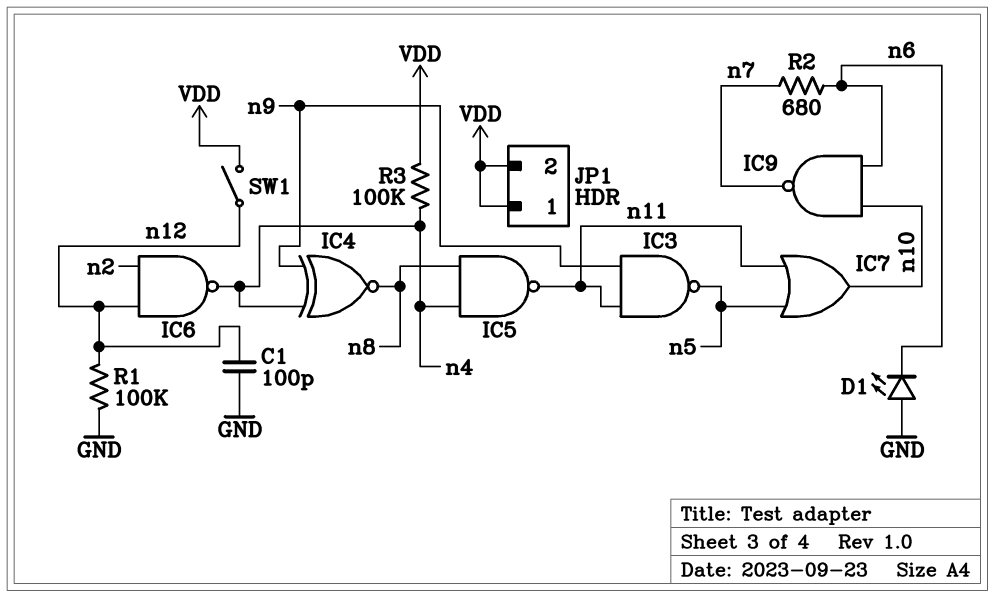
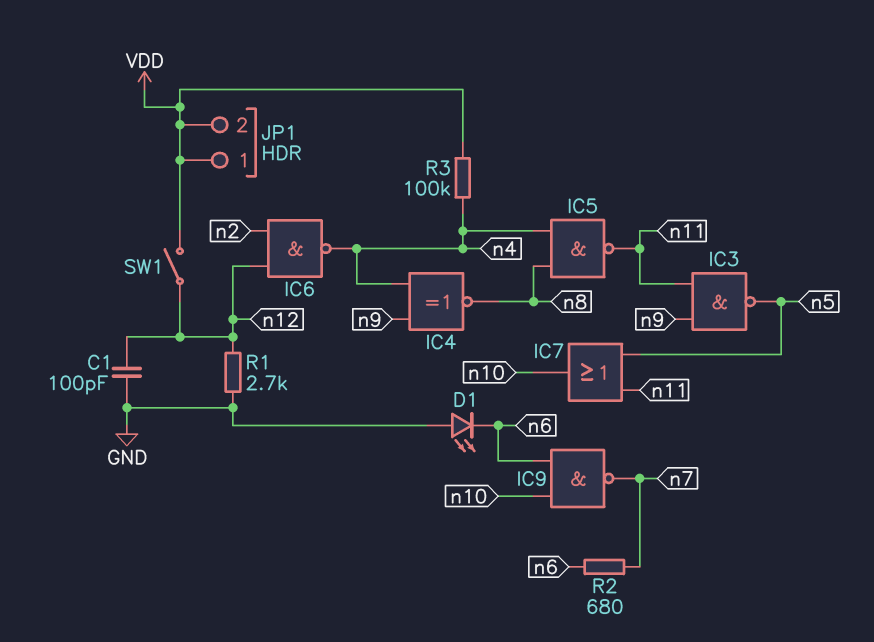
R1: 100k (GND, n12) -> 2.7k (GND, n12)

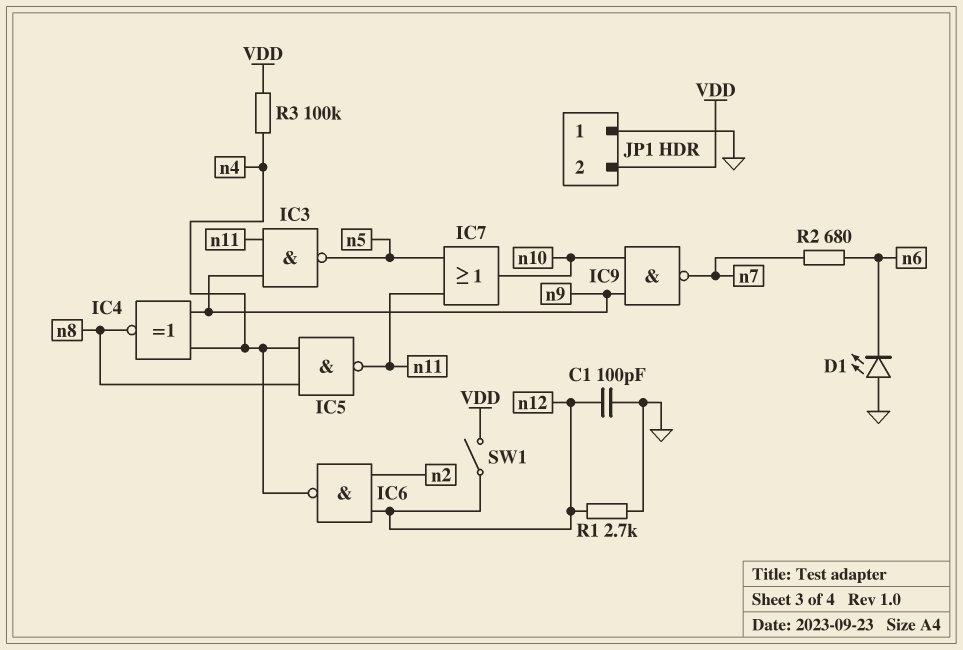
IC9: NAND (in n6, in n10, out n7) -> NAND (in n9, in n10, out n7)
JP1 pin 1: VDD -> GND

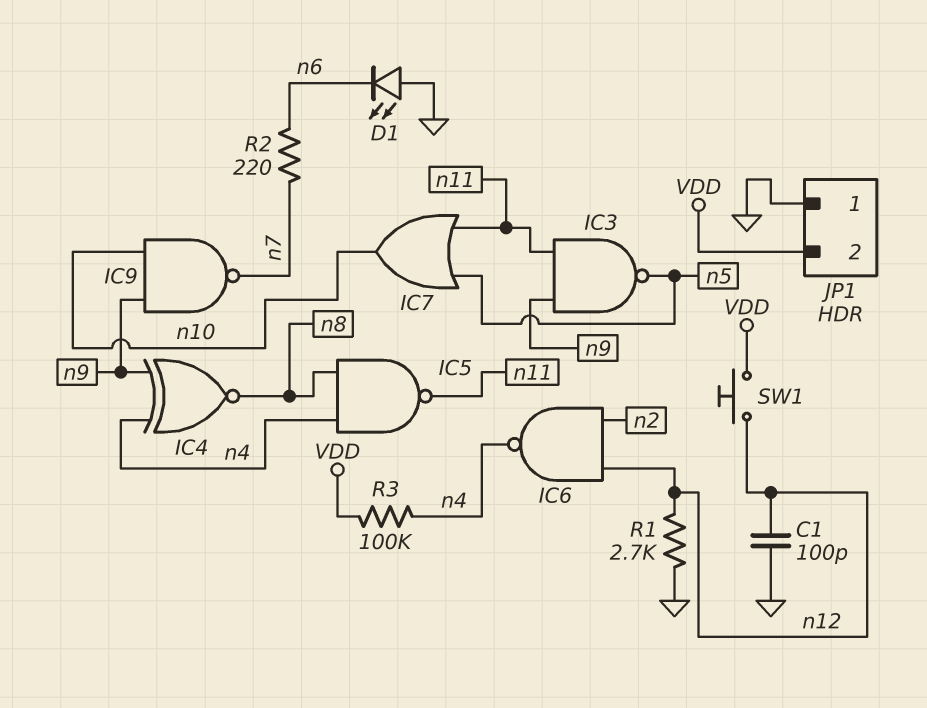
R2: 680 (n6, n7) -> 220 (n6, n7)
SW1: switch (VDD, n12) -> button (VDD, n12)

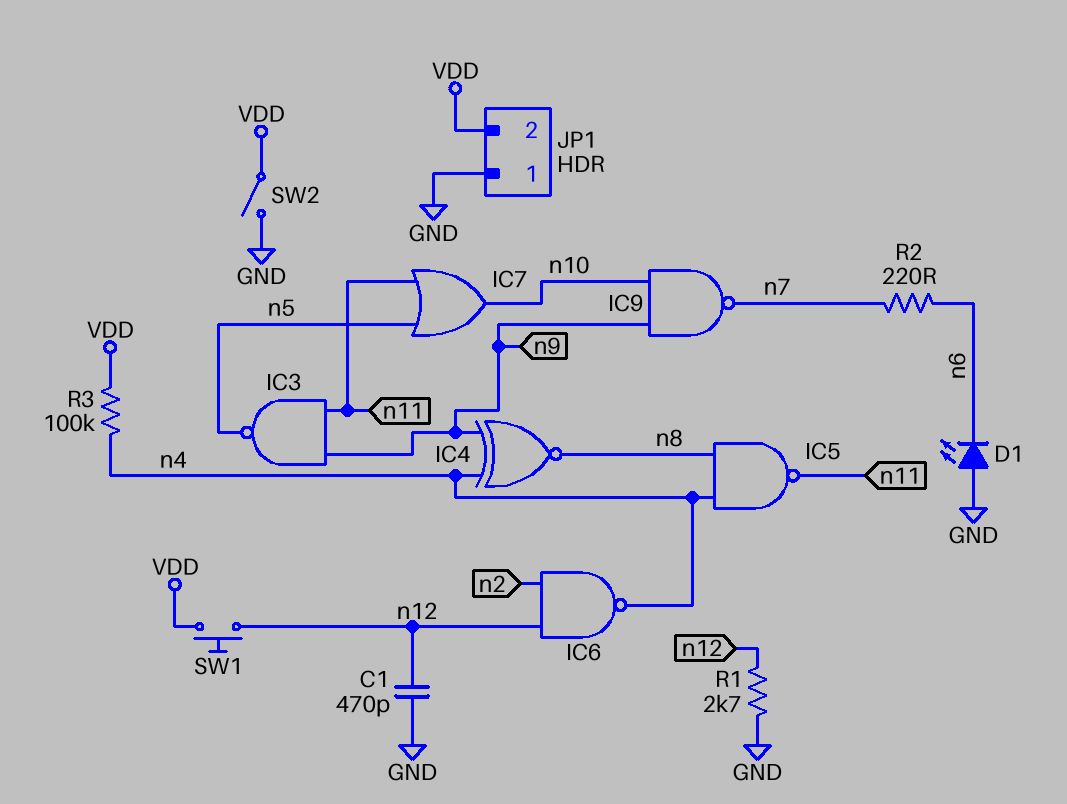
C1: 100pF (GND, n12) -> 470pF (GND, n12)
SW2: none -> switch (GND, VDD)

